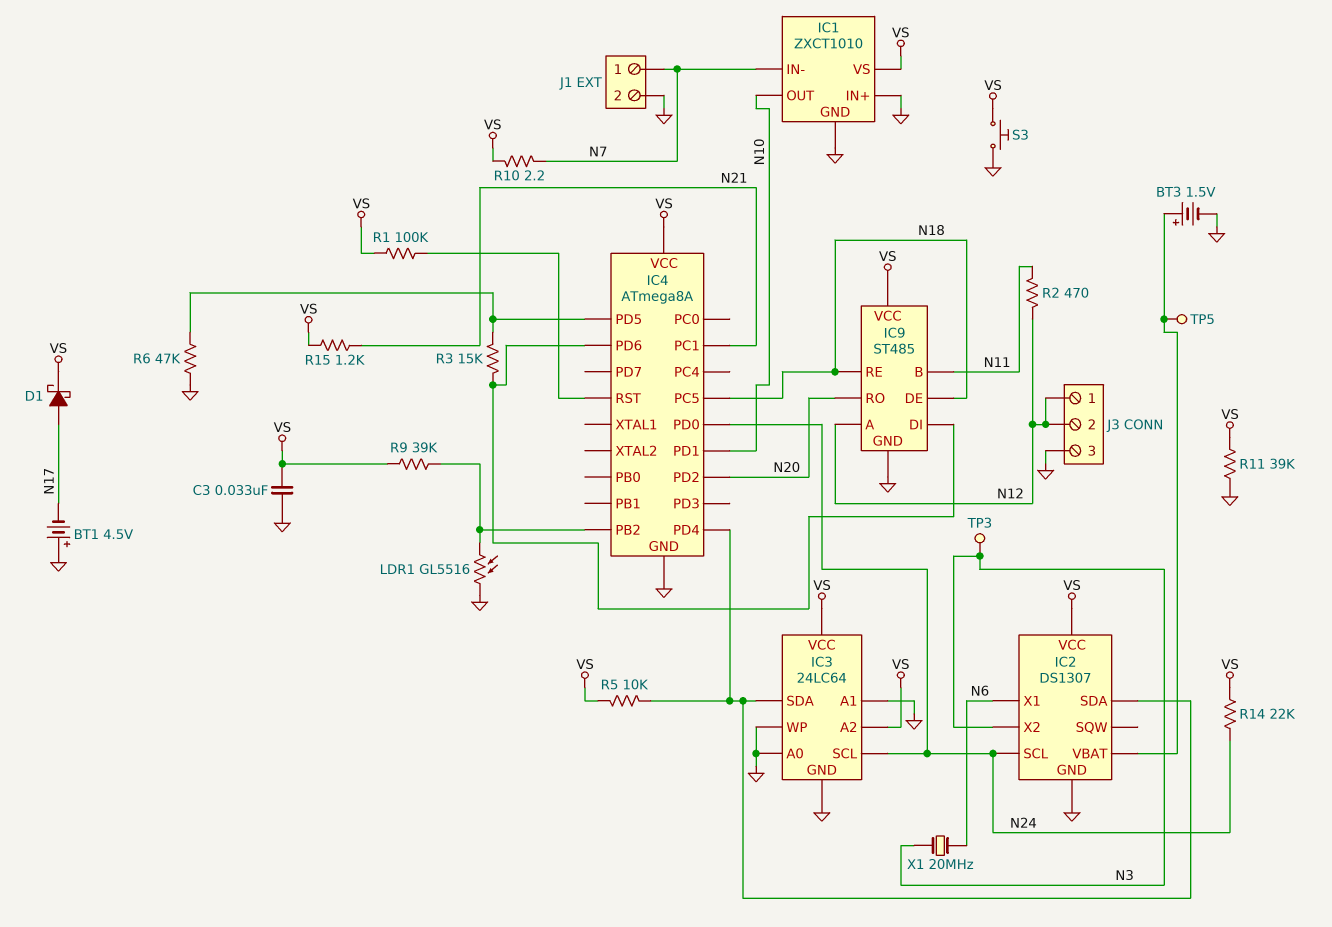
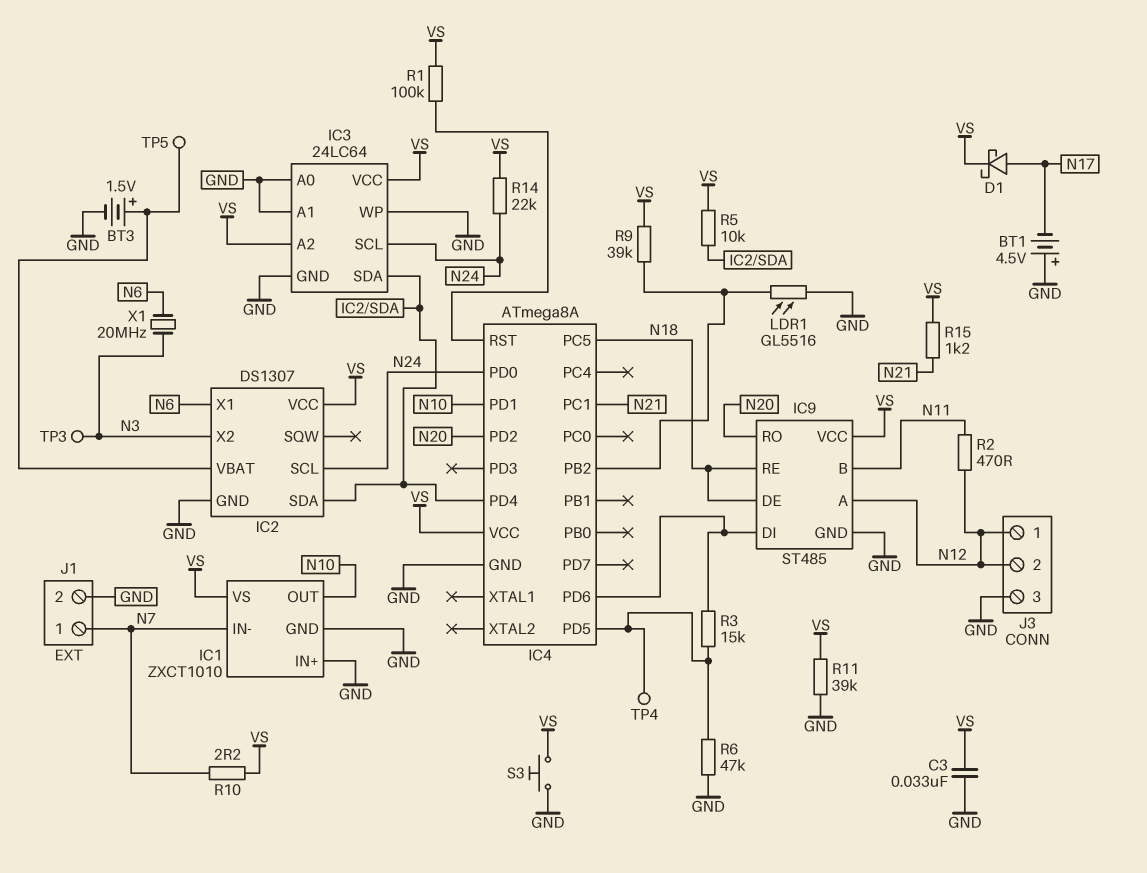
TP4: none -> test point (IC4/PD5)

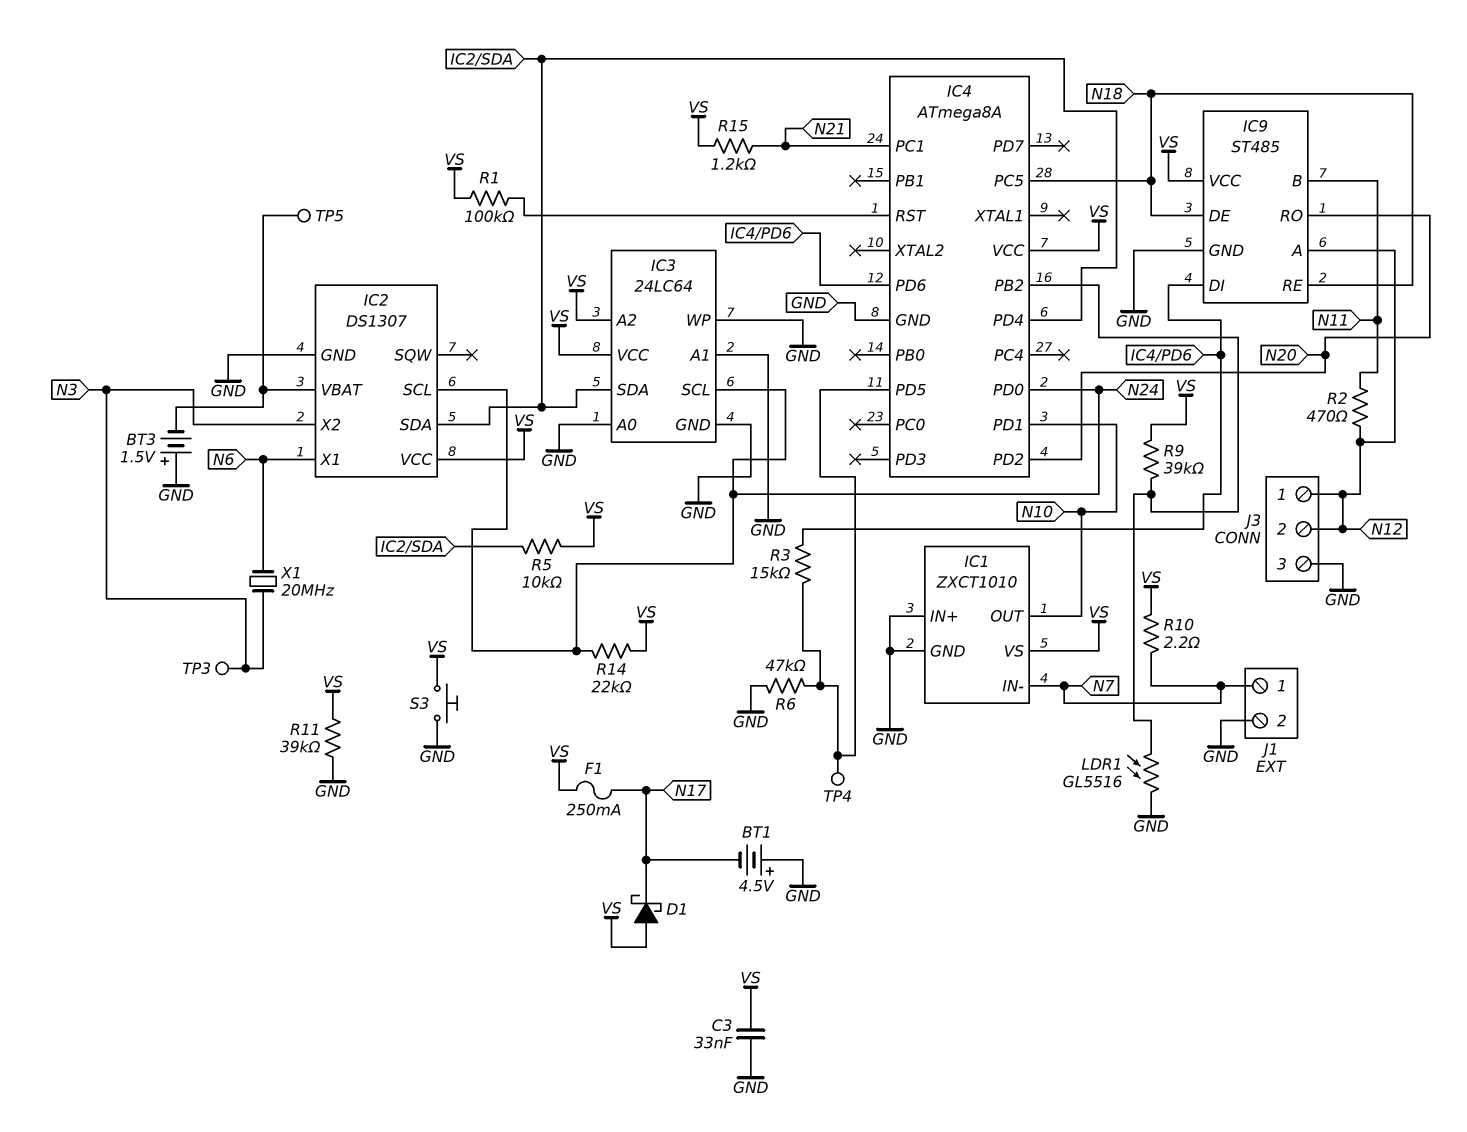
BT3: 1.5V (plus IC2/VBAT, minus GND) -> 1.5V (plus GND, minus IC2/VBAT)
D1: schottky (A N17, K VS) -> schottky (A VS, K N17)
F1: none -> 250mA (N17, VS)

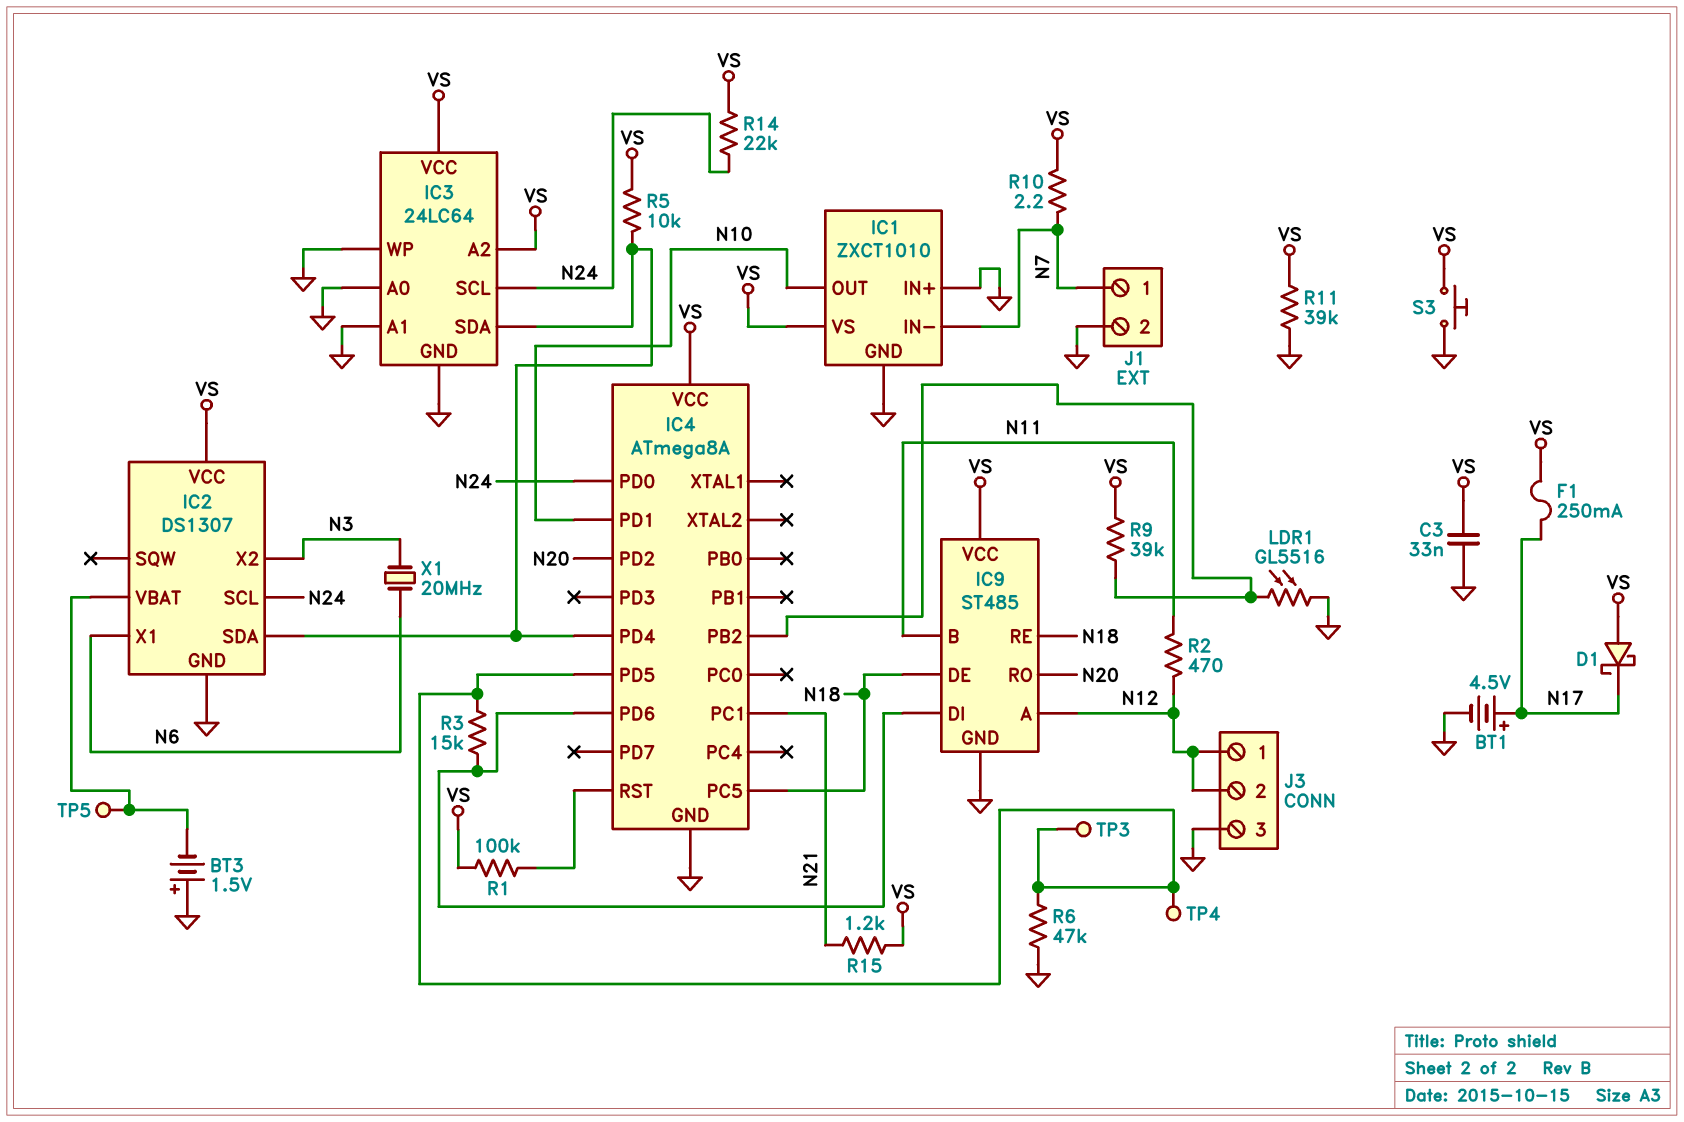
BT1: 4.5V (plus GND, minus N17) -> 4.5V (plus N17, minus GND)
TP3: test point (N3) -> test point (IC4/PD5)

